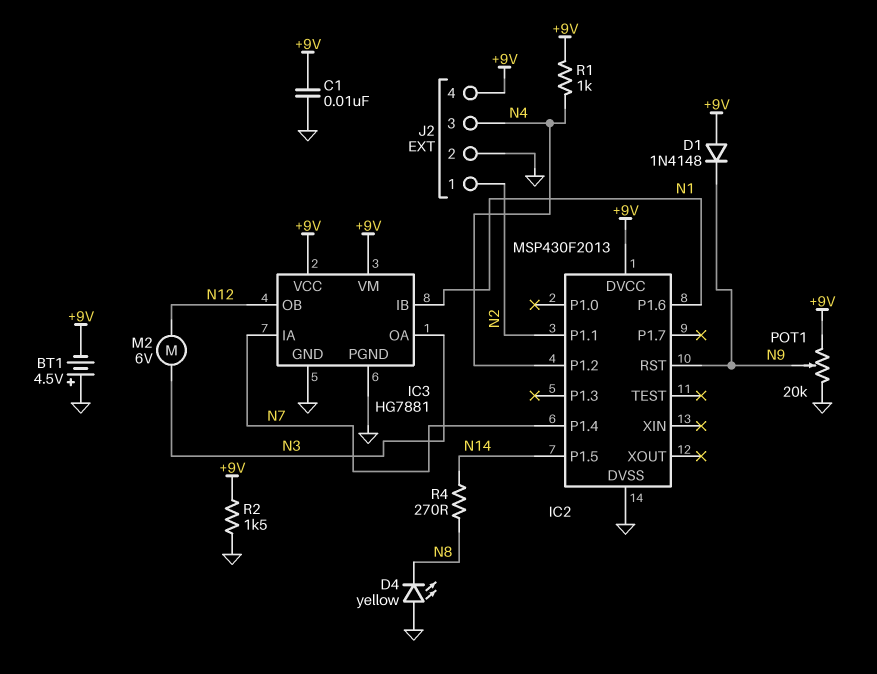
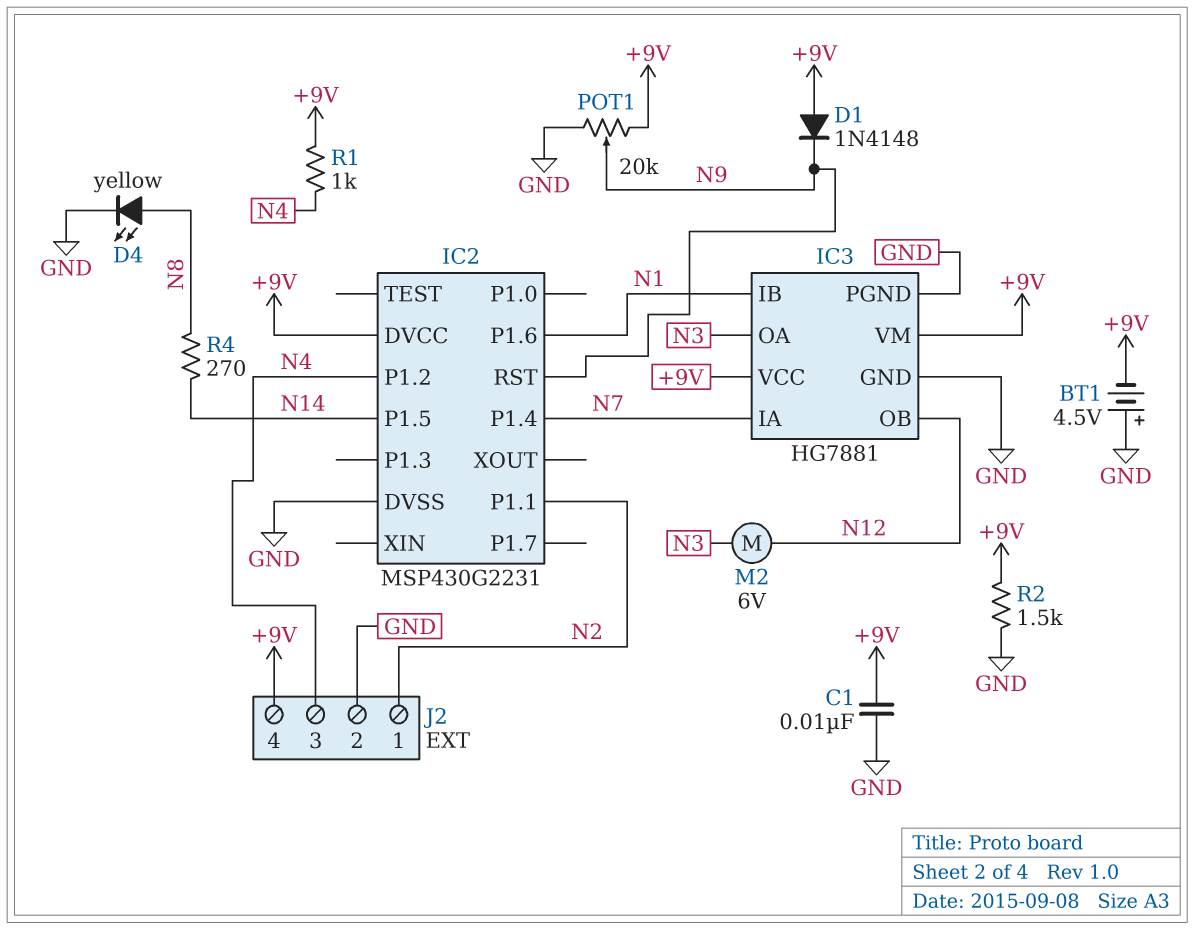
D4: LED yellow (A GND, K N8) -> LED yellow (A N8, K GND)
IC2: MSP430F2013 -> MSP430G2231

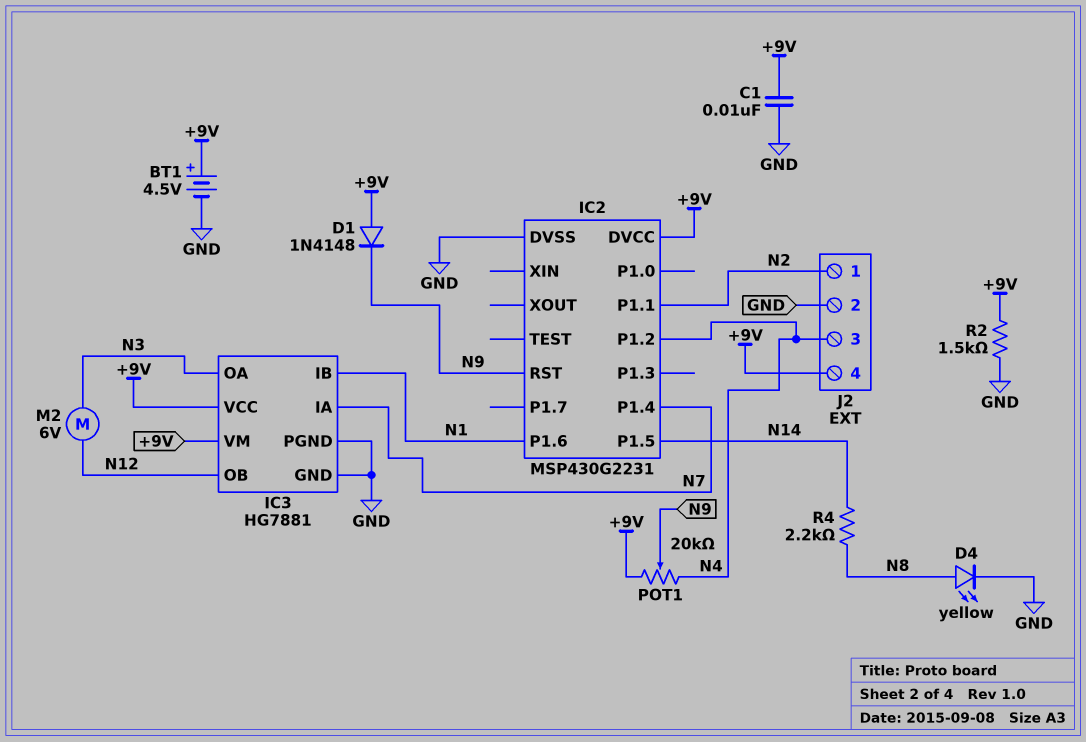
BT1: 4.5V (plus GND, minus +9V) -> 4.5V (plus +9V, minus GND)
POT1: 20k (+9V, GND, wiper N9) -> 20k (+9V, N4, wiper N9)
R1: 1k (+9V, N4) -> none
R4: 270 (N8, N14) -> 2.2k (N8, N14)

